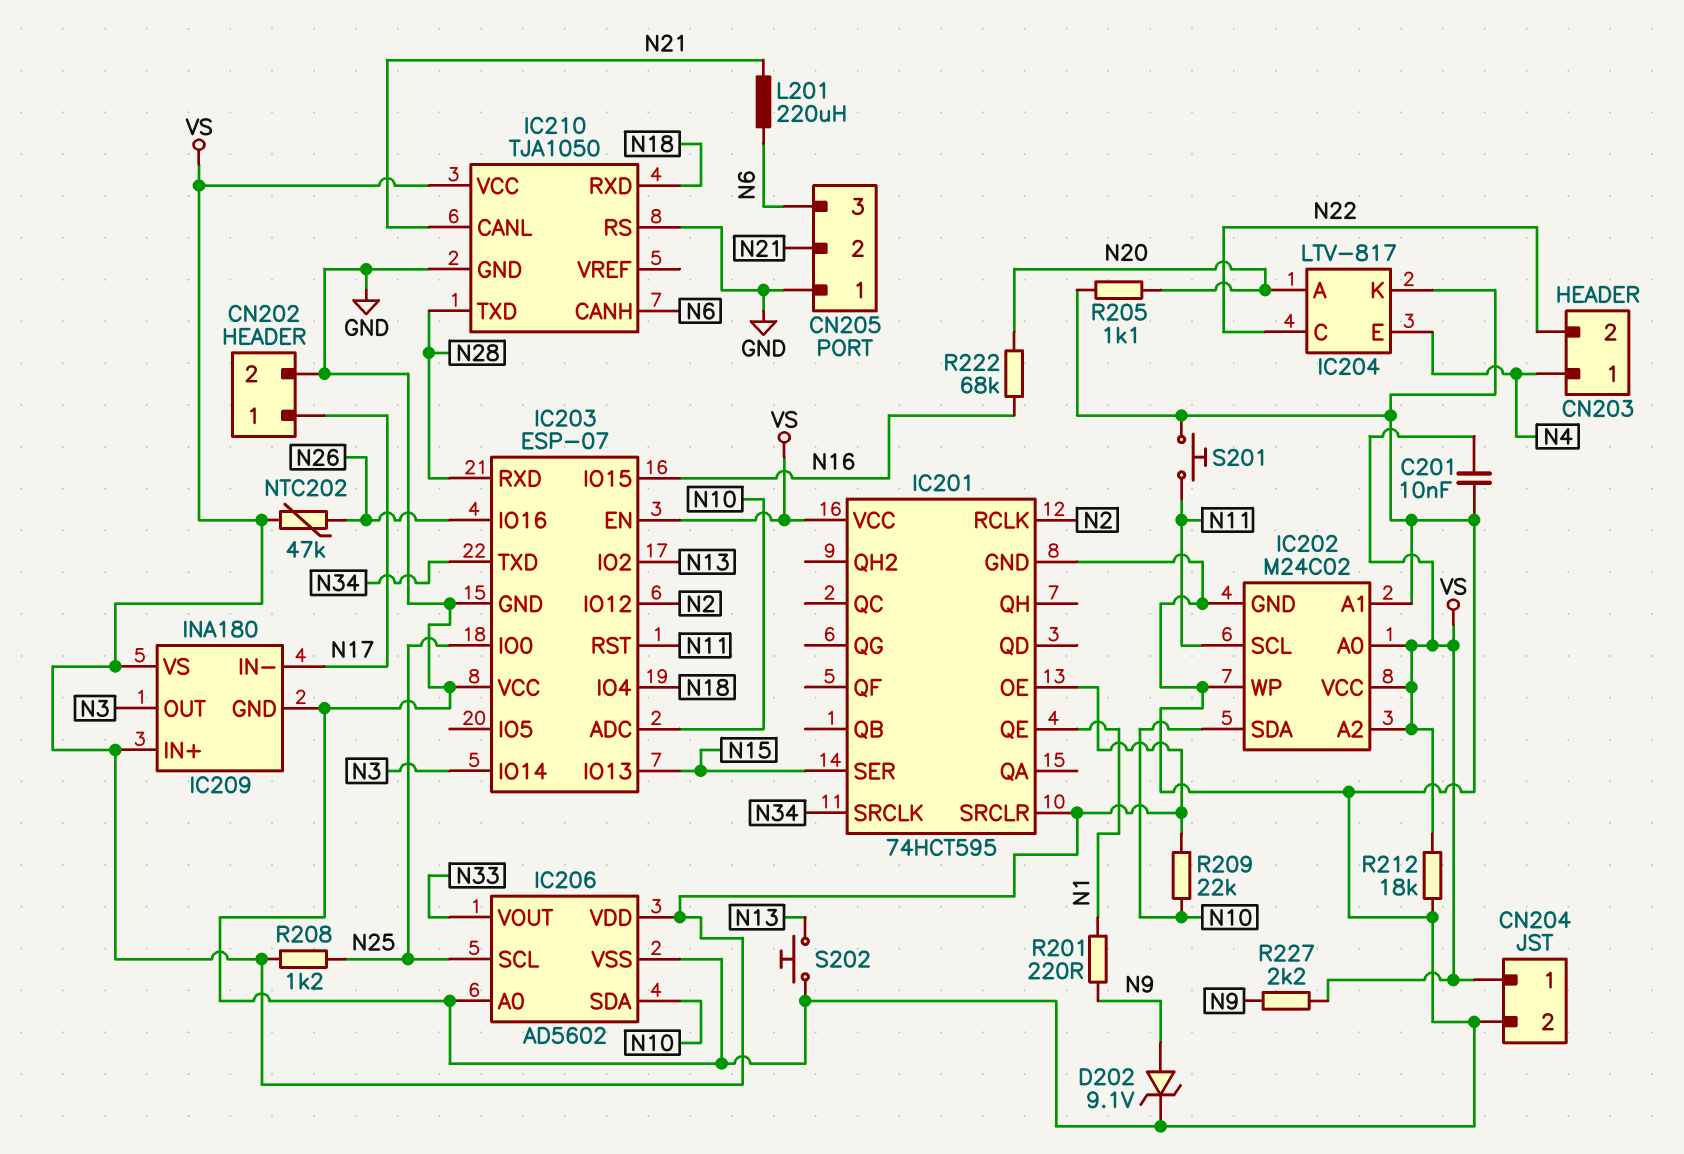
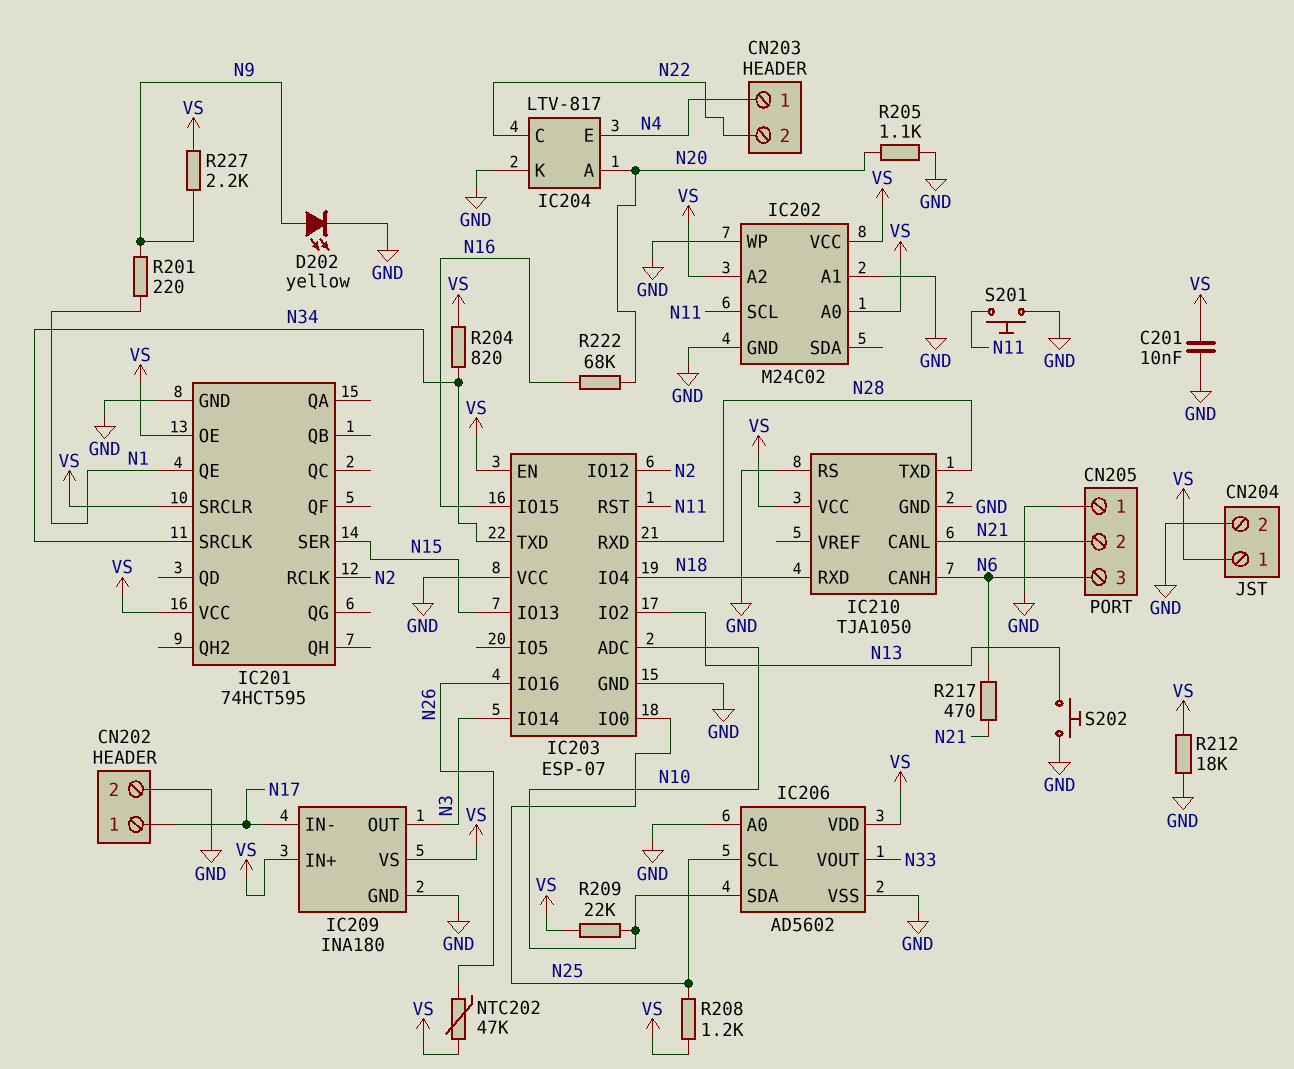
D202: zener 9.1V (A N9, K GND) -> LED yellow (A N9, K GND)
IC202 pin SDA: N10 -> none
L201: 220uH (N6, N21) -> none
R204: none -> 820 (N34, VS)
R217: none -> 470 (N6, N21)

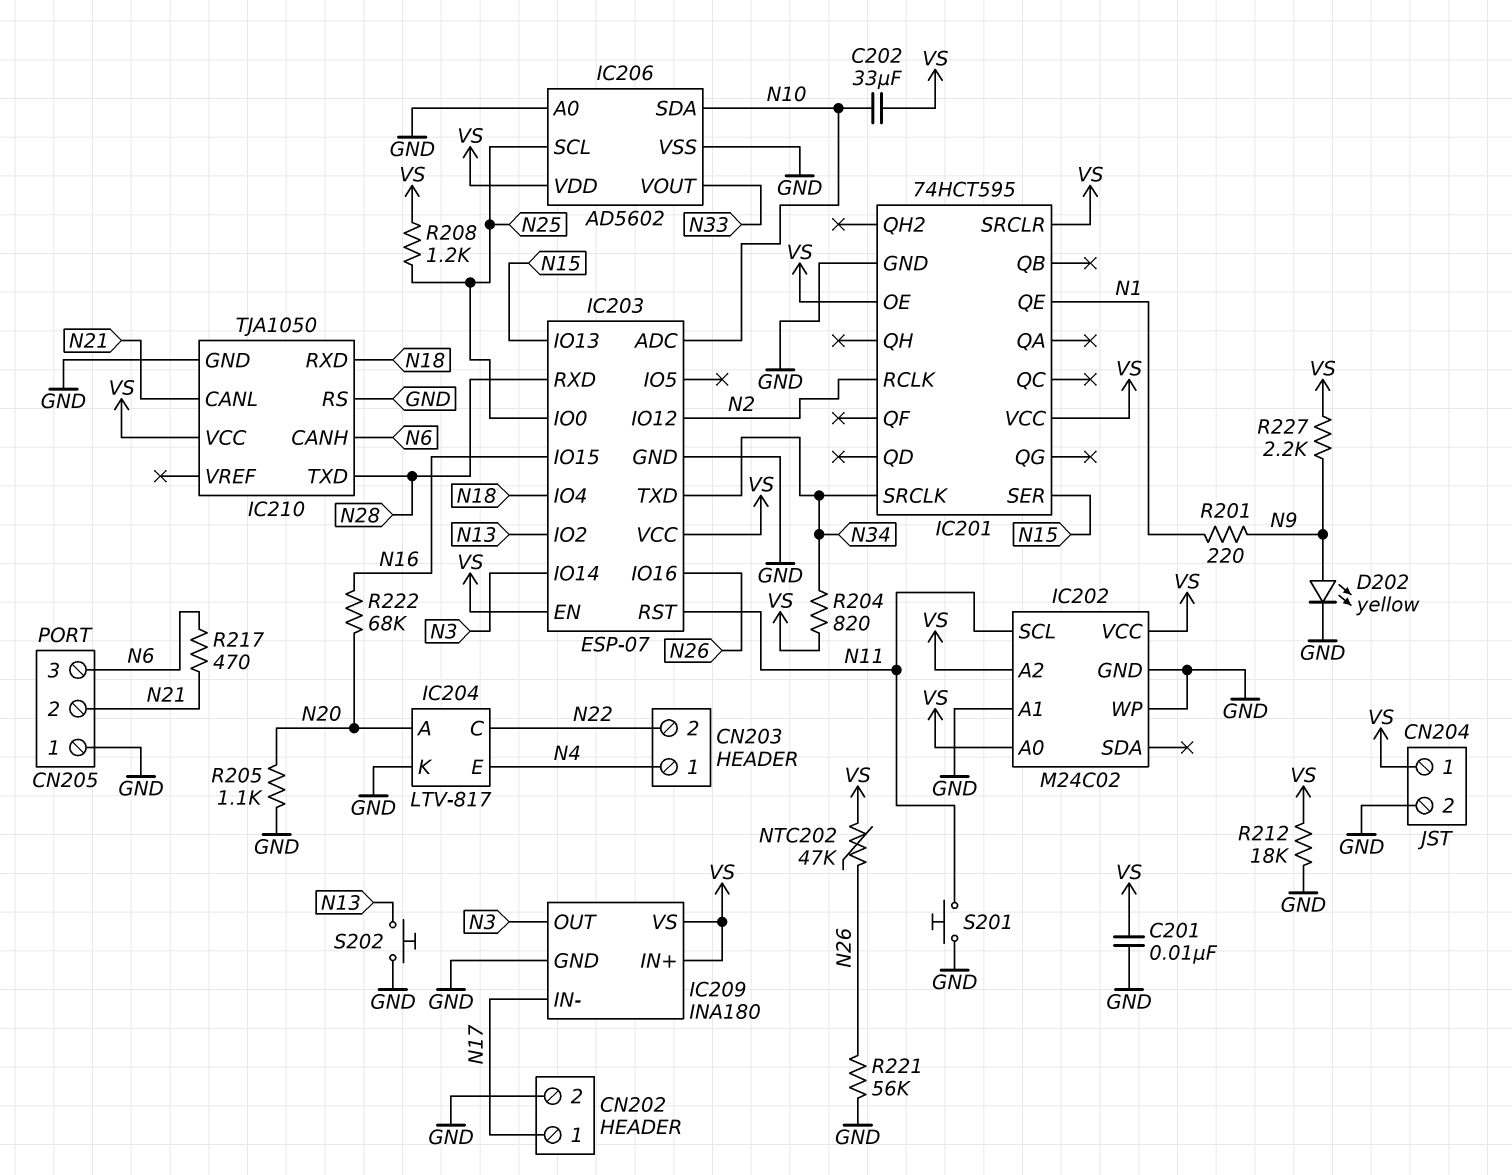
C202: none -> 33uF (N10, VS)
IC203 pin VCC: GND -> VS
R209: 22k (N10, VS) -> none
R221: none -> 56k (GND, N26)

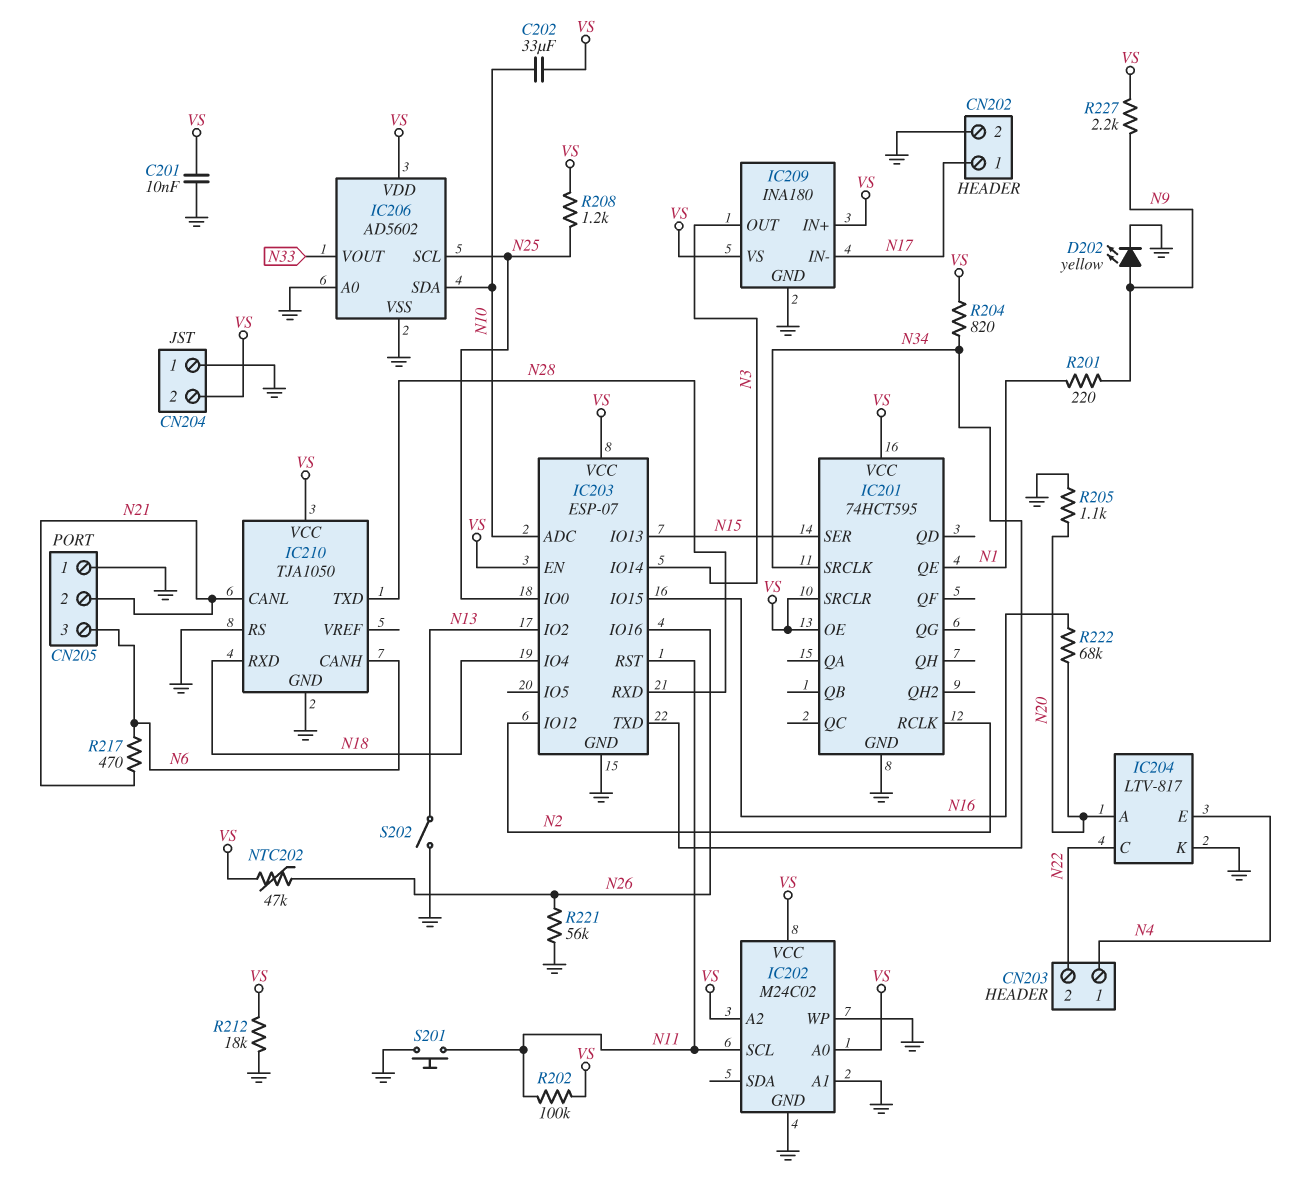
CN204 pin 1: VS -> GND
CN204 pin 2: GND -> VS
R202: none -> 100k (N11, VS)
S202: button (GND, N13) -> switch (GND, N13)

